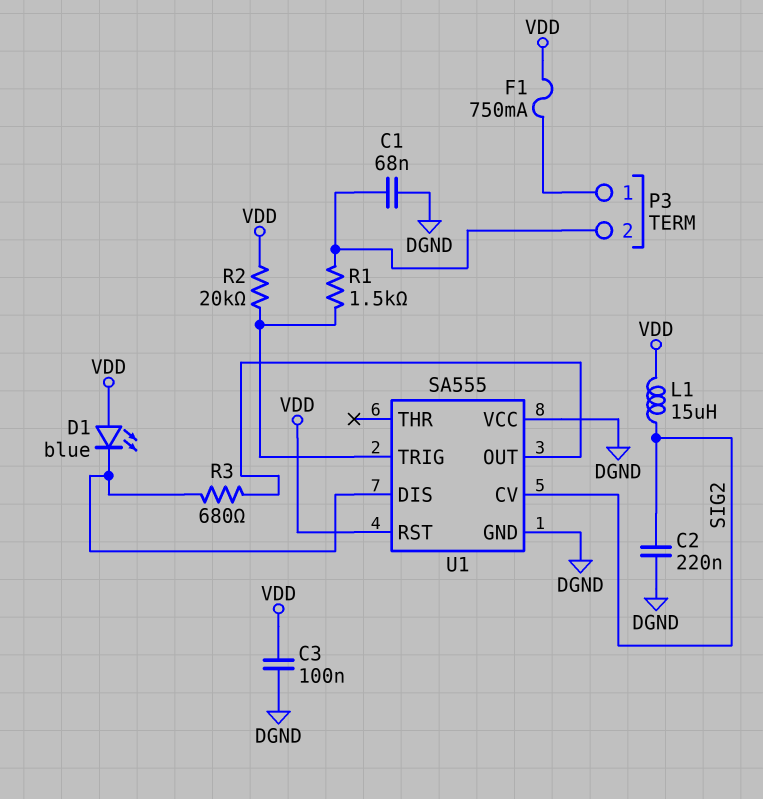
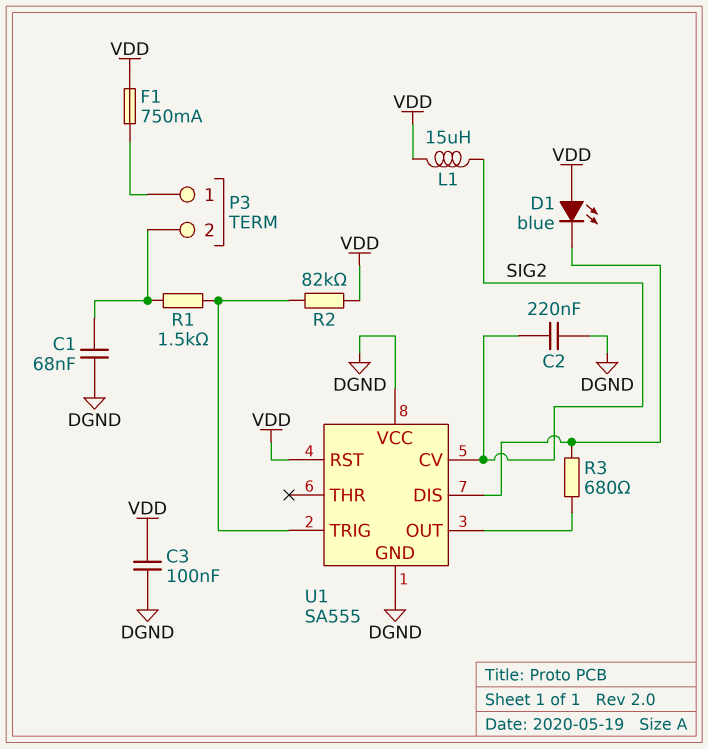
R2: 20k (U1/TRIG, VDD) -> 82k (U1/TRIG, VDD)

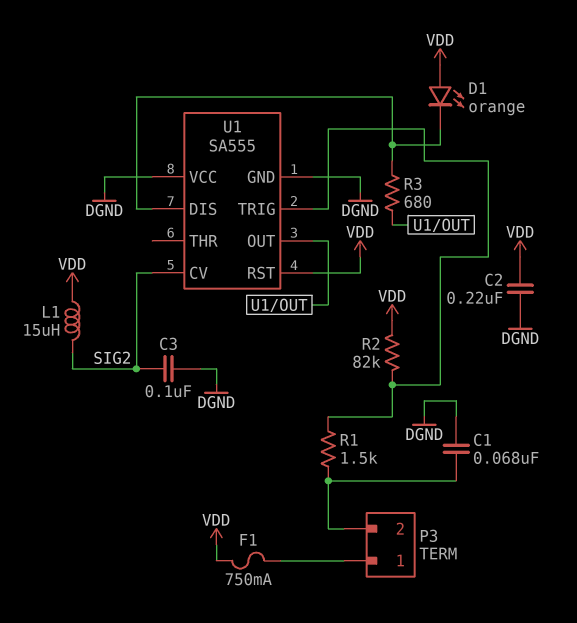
C2: 220nF (DGND, SIG2) -> 220nF (DGND, VDD)
C3: 100nF (DGND, VDD) -> 100nF (DGND, SIG2)
D1: LED blue (A VDD, K U1/DIS) -> LED orange (A VDD, K U1/DIS)

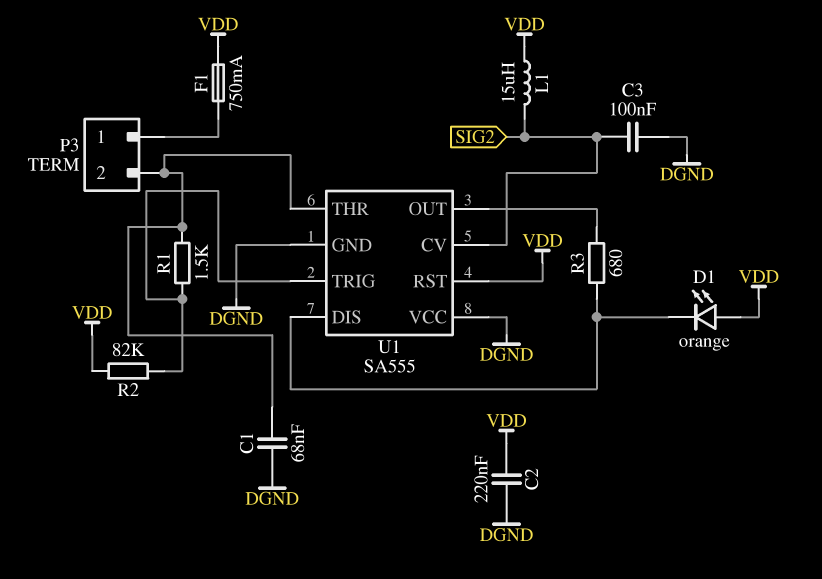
U1 pin THR: none -> P3/2

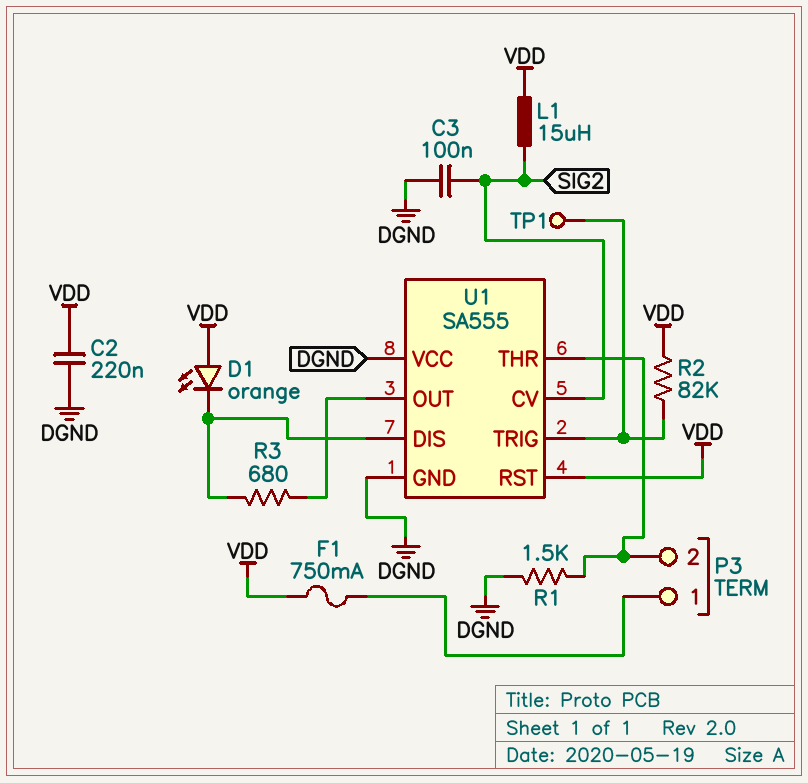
C1: 68nF (DGND, P3/2) -> none
R1: 1.5k (P3/2, U1/TRIG) -> 1.5k (DGND, P3/2)
TP1: none -> test point (U1/TRIG)

